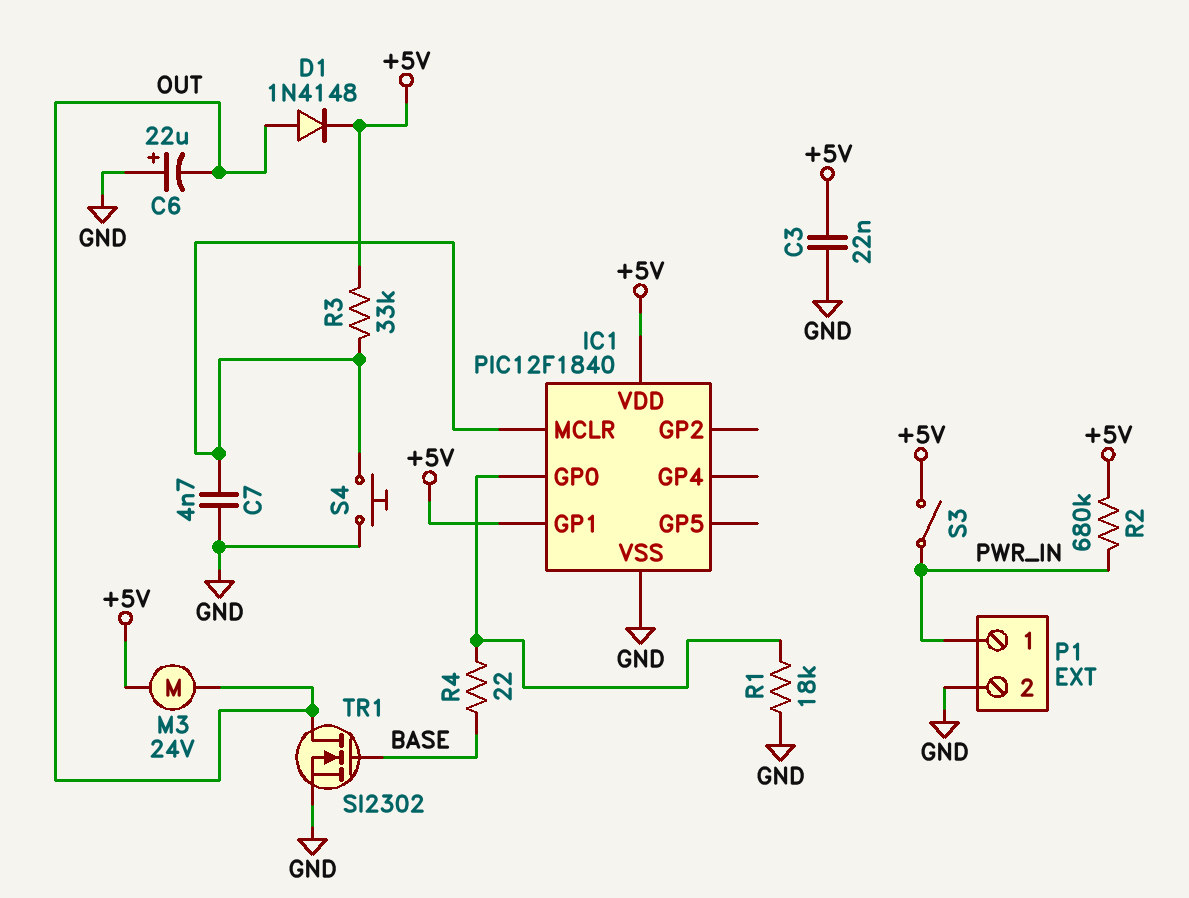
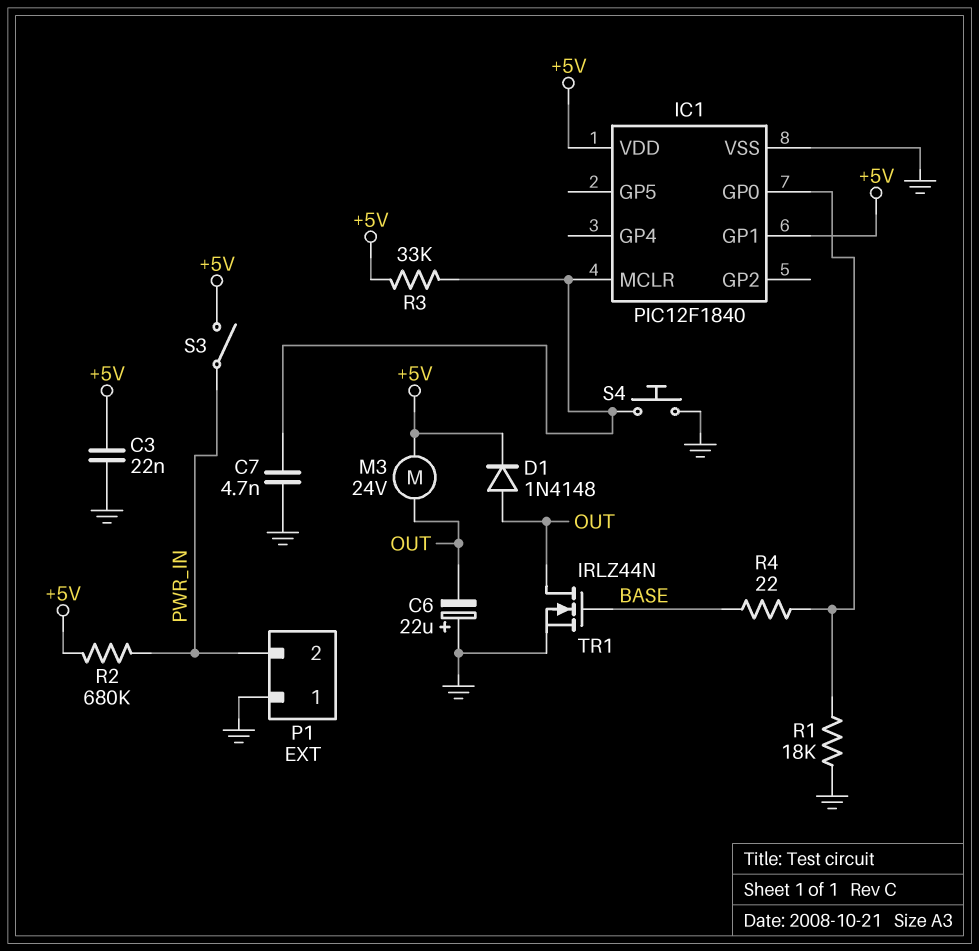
P1 pin 1: PWR_IN -> GND
P1 pin 2: GND -> PWR_IN
TR1: NMOS SI2302 (G BASE, D OUT, S GND) -> NMOS IRLZ44N (G BASE, D OUT, S GND)

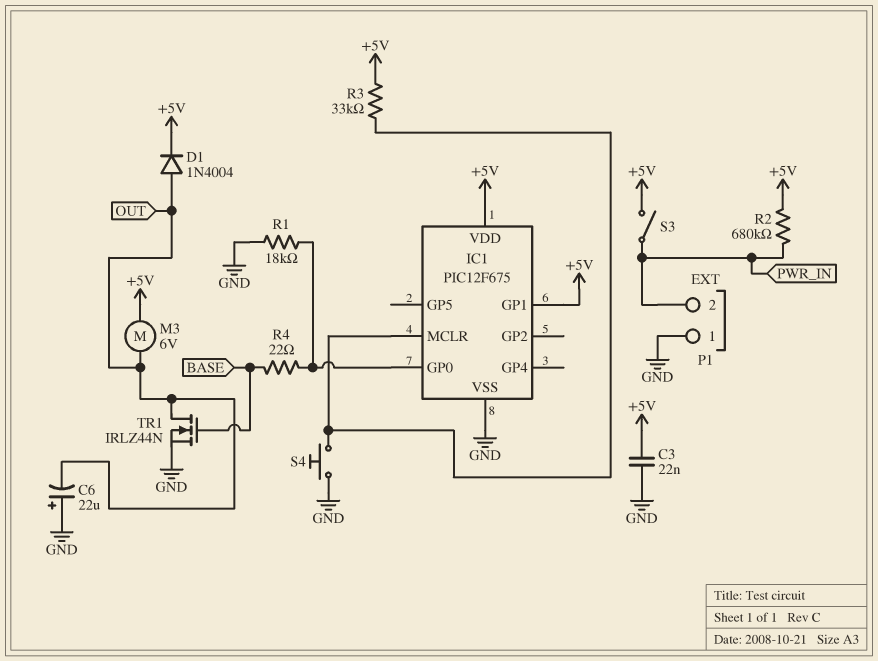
C7: 4.7nF (GND, IC1/MCLR) -> none
D1: diode 1N4148 (A OUT, K +5V) -> diode 1N4004 (A OUT, K +5V)
IC1: PIC12F1840 -> PIC12F675
M3: motor 24V (+5V, OUT) -> motor 6V (+5V, OUT)

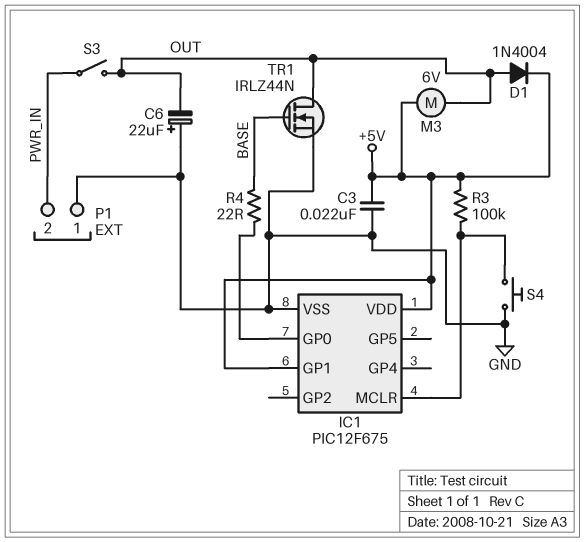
R1: 18k (GND, IC1/GP0) -> none
R2: 680k (+5V, PWR_IN) -> none
R3: 33k (+5V, IC1/MCLR) -> 100k (+5V, IC1/MCLR)
S3: switch (+5V, PWR_IN) -> switch (OUT, PWR_IN)

